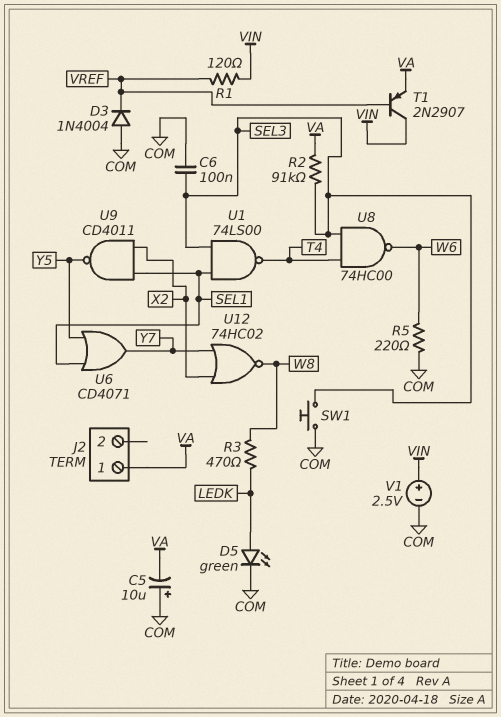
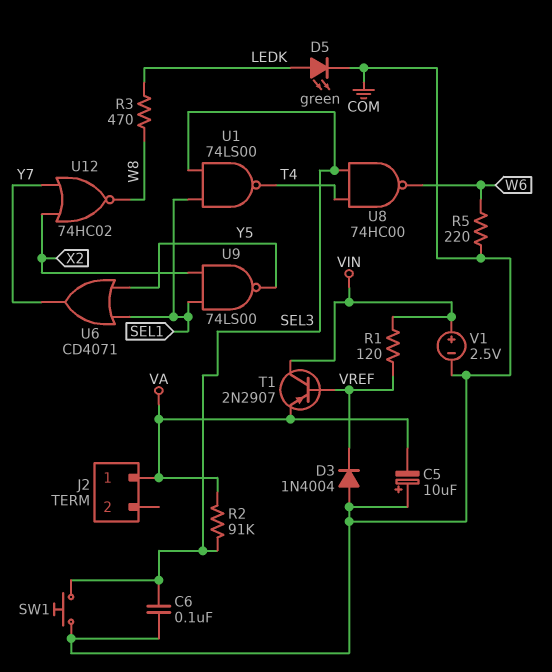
U9: NAND CD4011 (in SEL1, in X2, out Y5) -> NAND 74LS00 (in SEL1, in X2, out Y5)

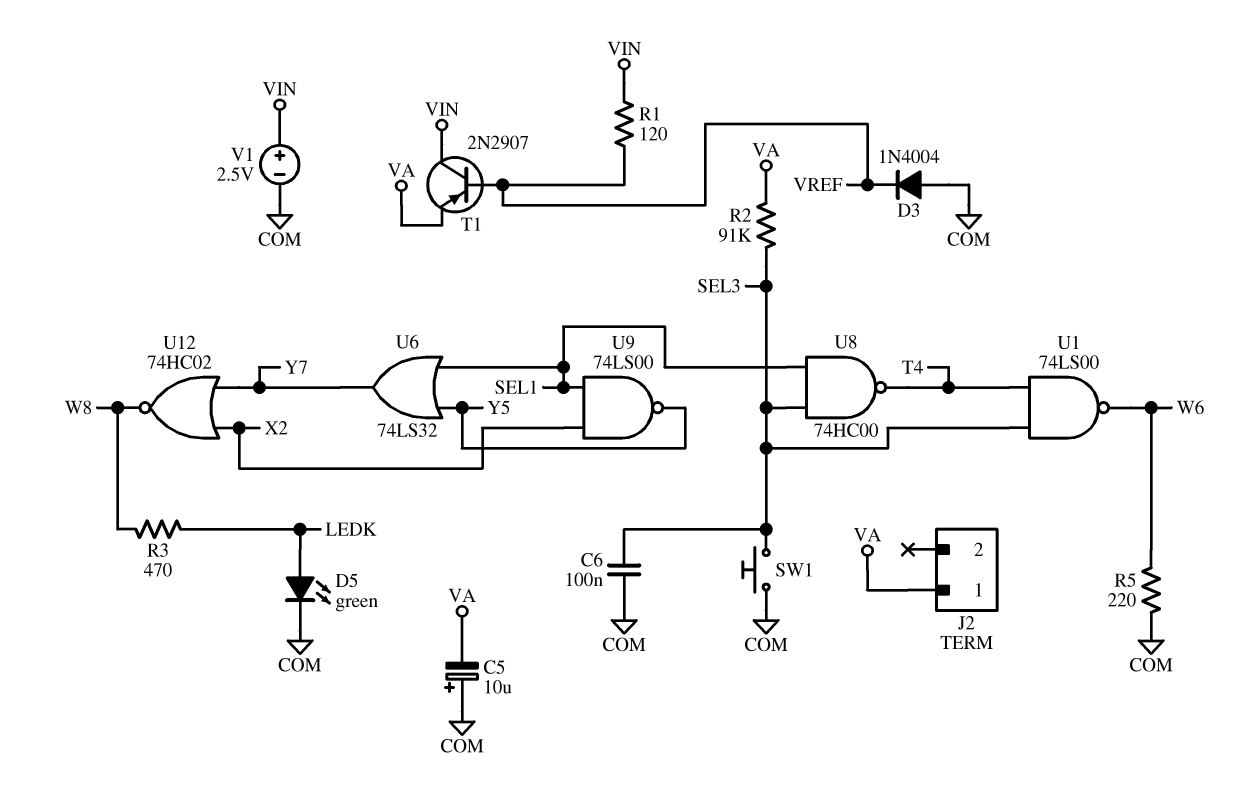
U1: NAND 74LS00 (in SEL1, in SEL3, out T4) -> NAND 74LS00 (in SEL3, in T4, out W6)
U6: OR CD4071 (in SEL1, in Y5, out Y7) -> OR 74LS32 (in SEL1, in Y5, out Y7)
U8: NAND 74HC00 (in SEL3, in T4, out W6) -> NAND 74HC00 (in SEL1, in SEL3, out T4)

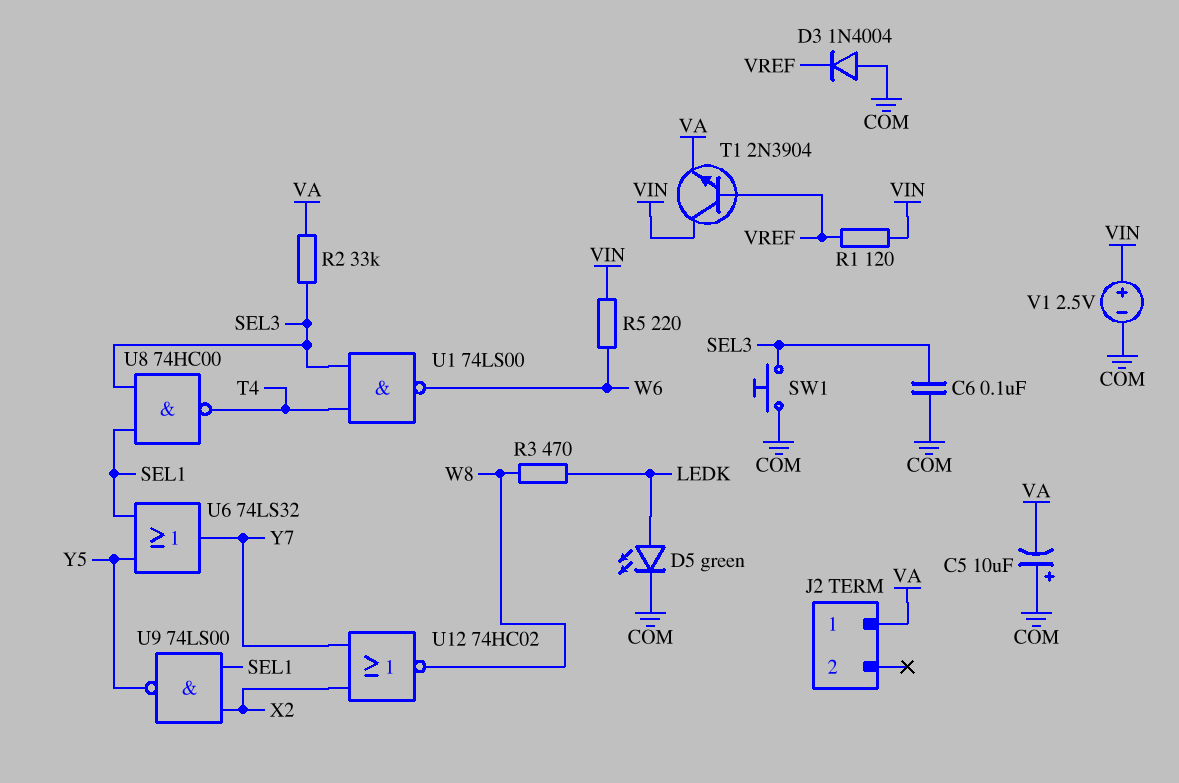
R2: 91k (SEL3, VA) -> 33k (SEL3, VA)
R5: 220 (COM, W6) -> 220 (VIN, W6)
T1: PNP 2N2907 (B VREF, C VIN, E VA) -> NPN 2N3904 (B VREF, C VIN, E VA)

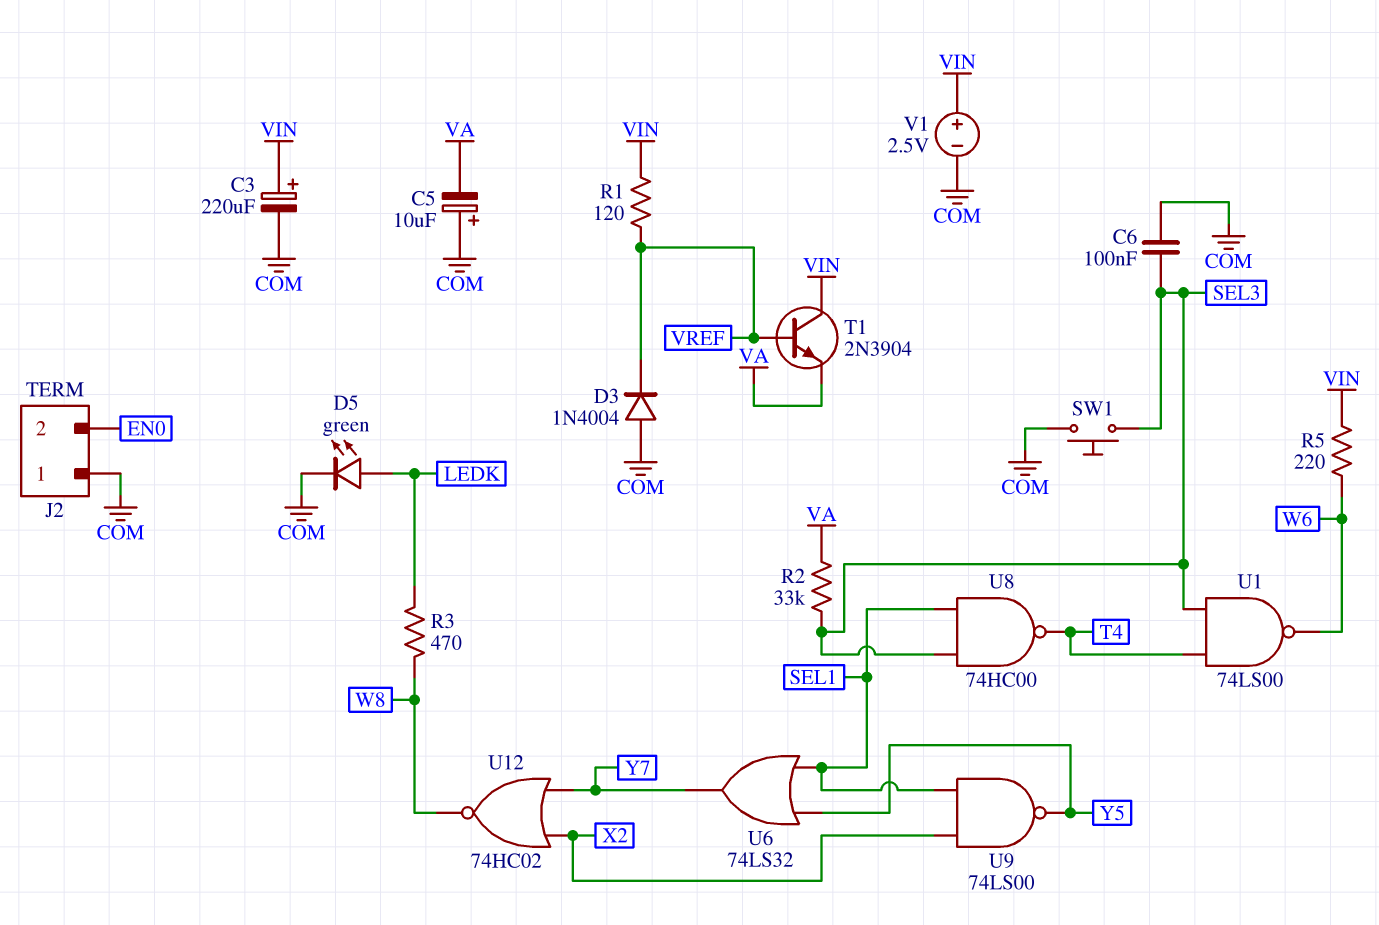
C3: none -> 220uF (plus VIN, minus COM)
J2 pin 1: VA -> COM
J2 pin 2: none -> EN0

